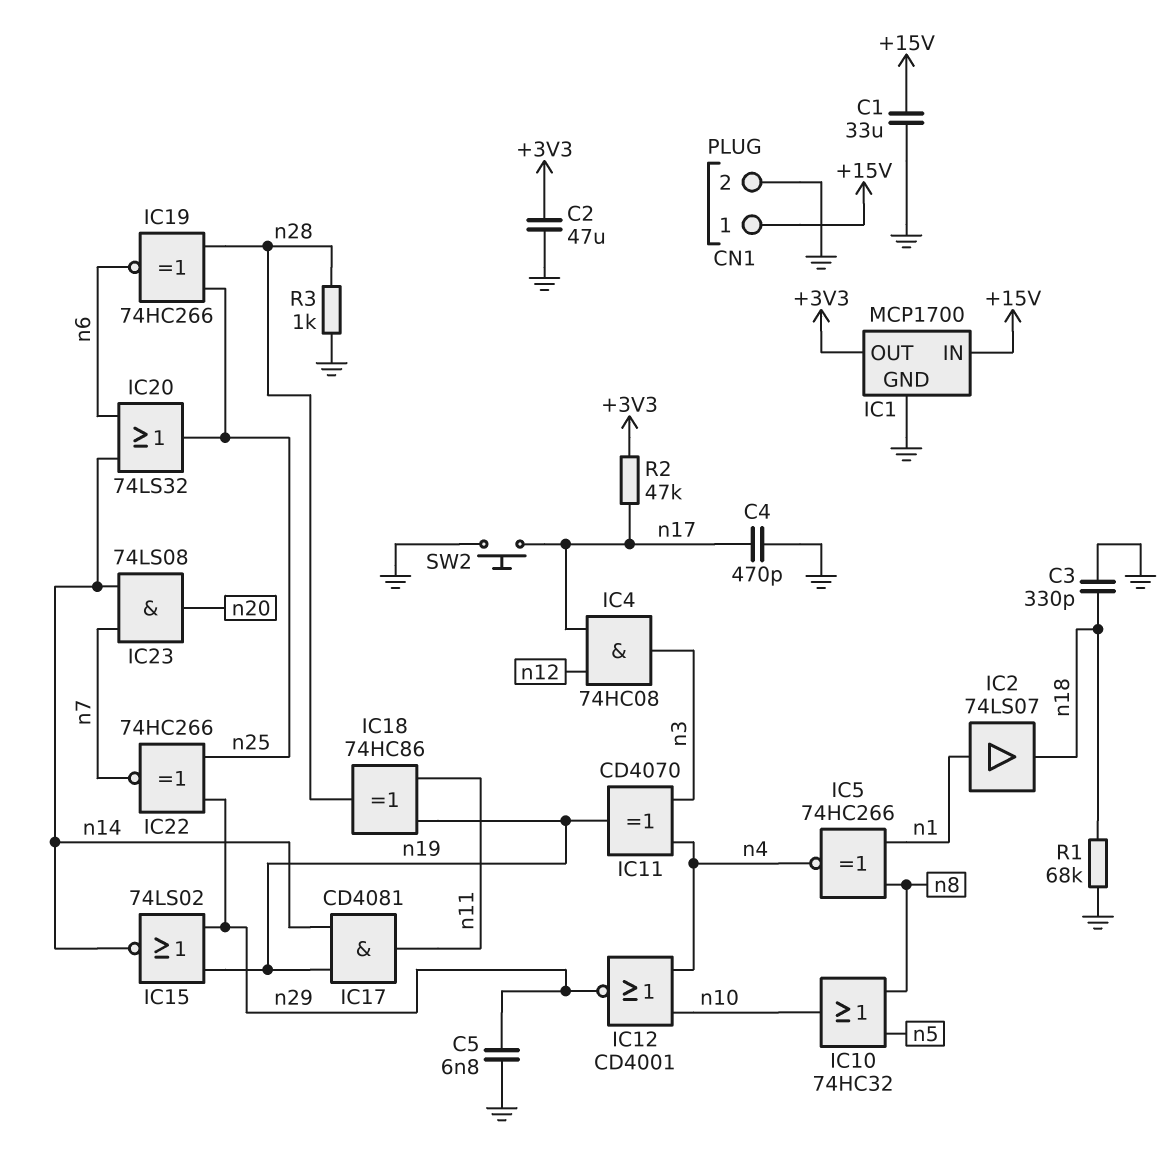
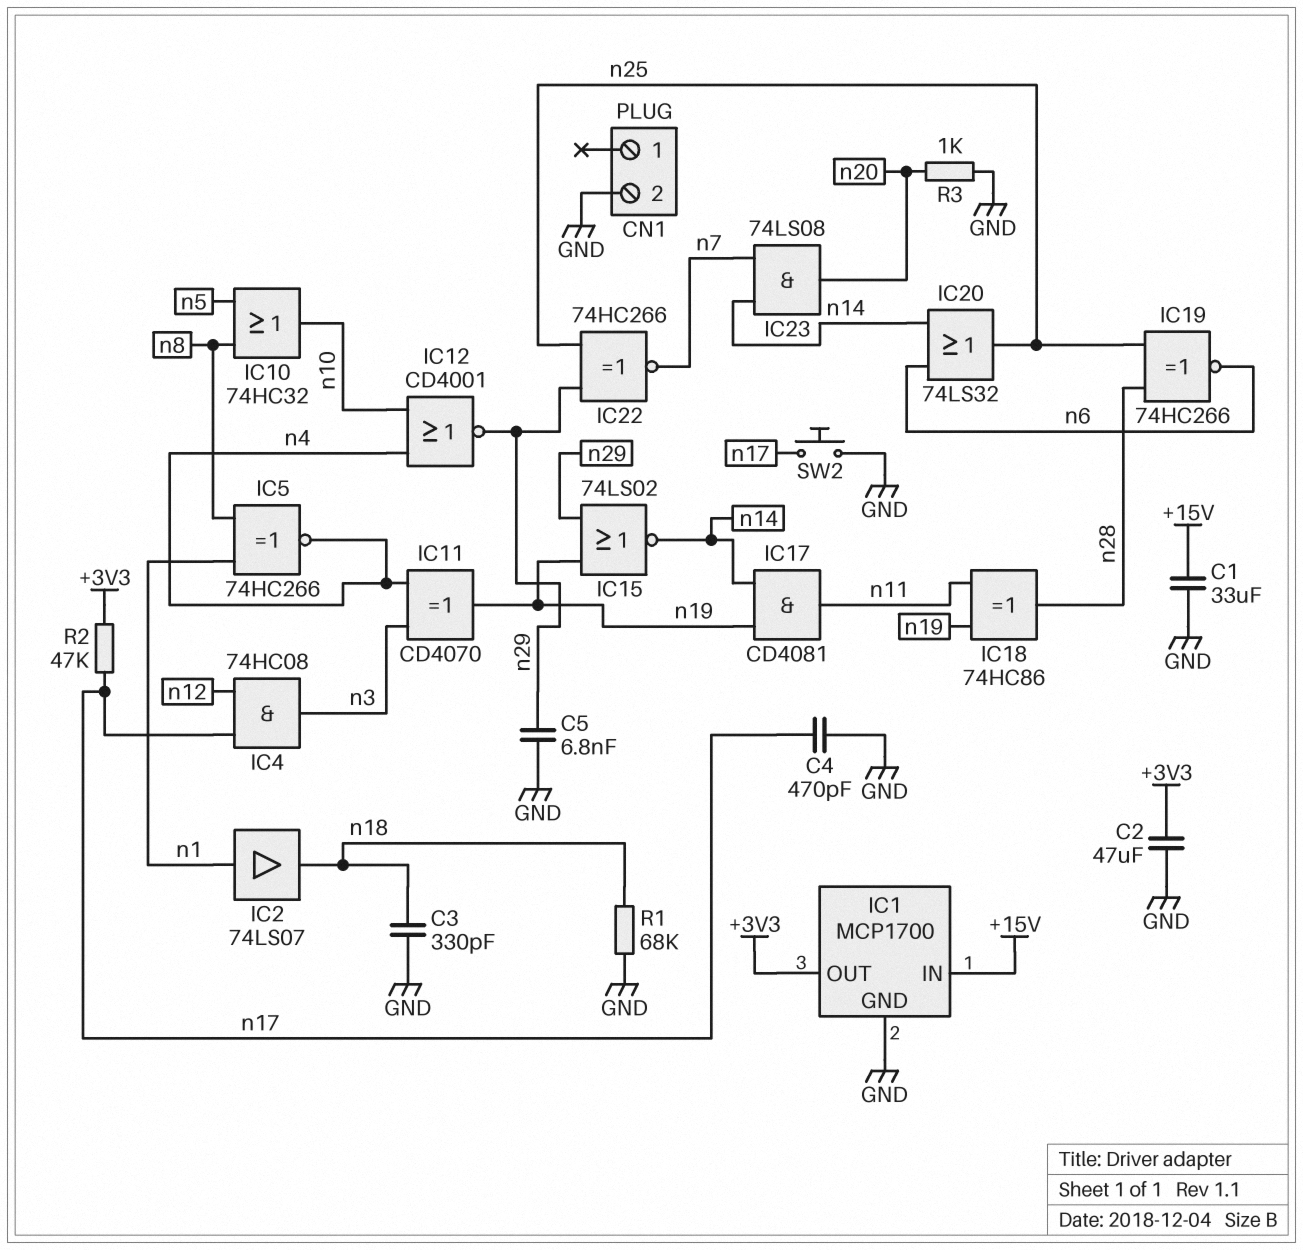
CN1 pin 1: +15V -> none
R3: 1k (GND, n28) -> 1k (GND, n20)

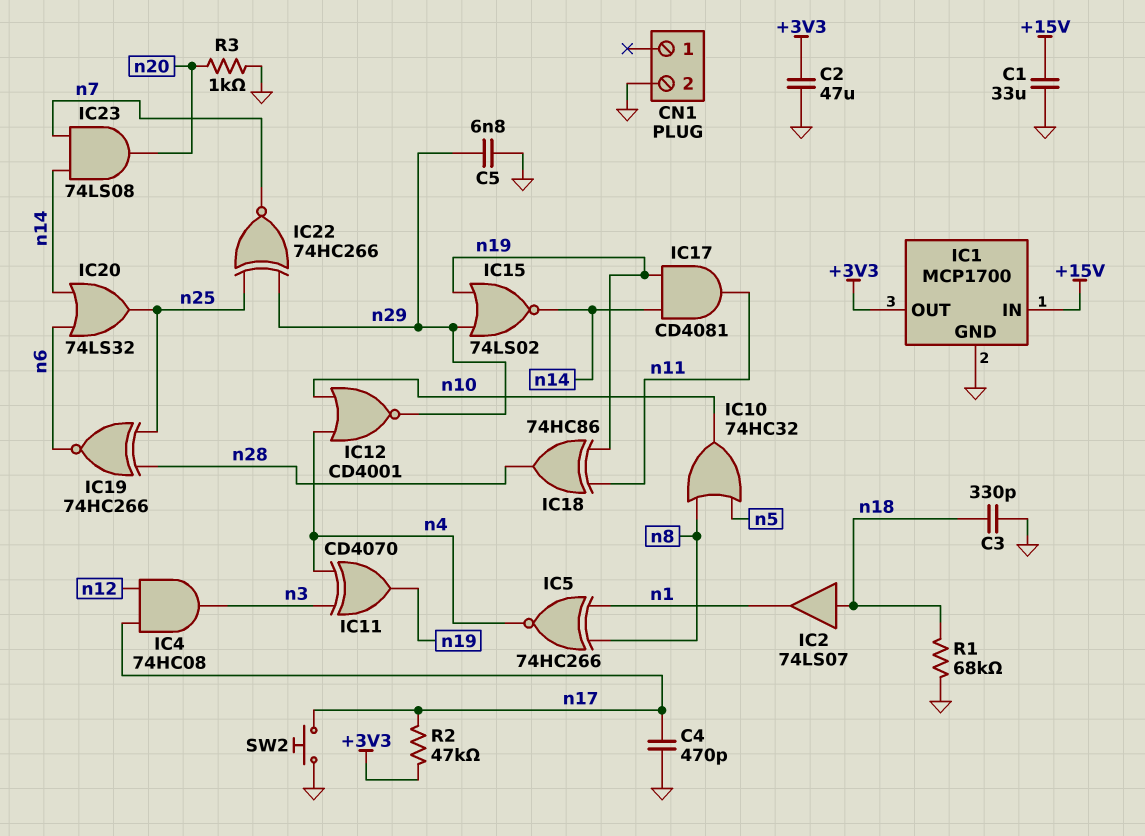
IC2: buffer 74LS07 (in n1, out n18) -> buffer 74LS07 (in n18, out n1)

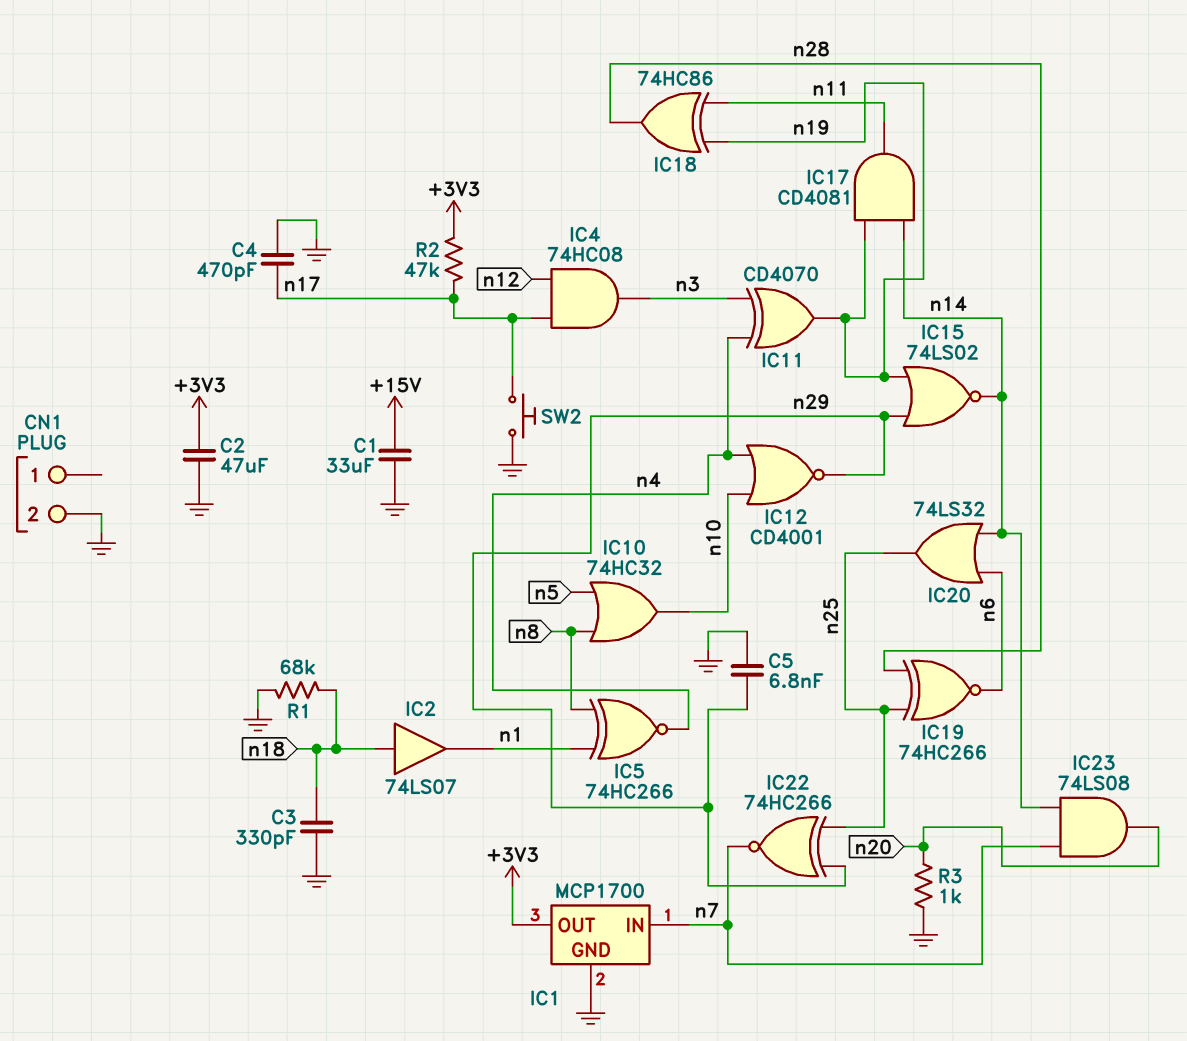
IC1 pin IN: +15V -> n7

